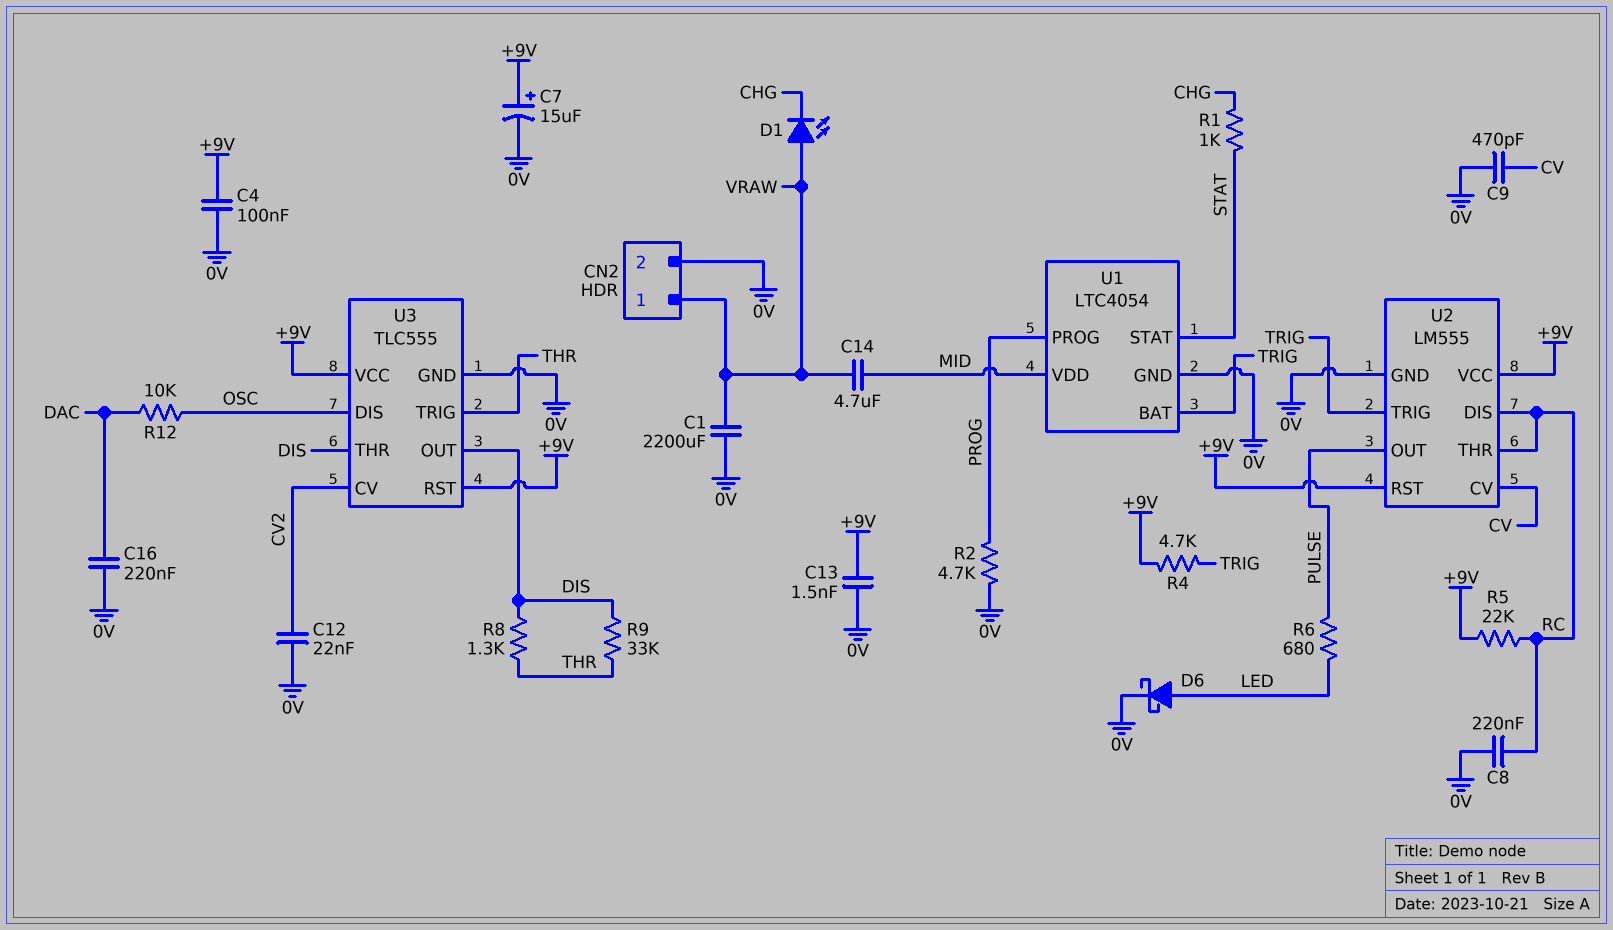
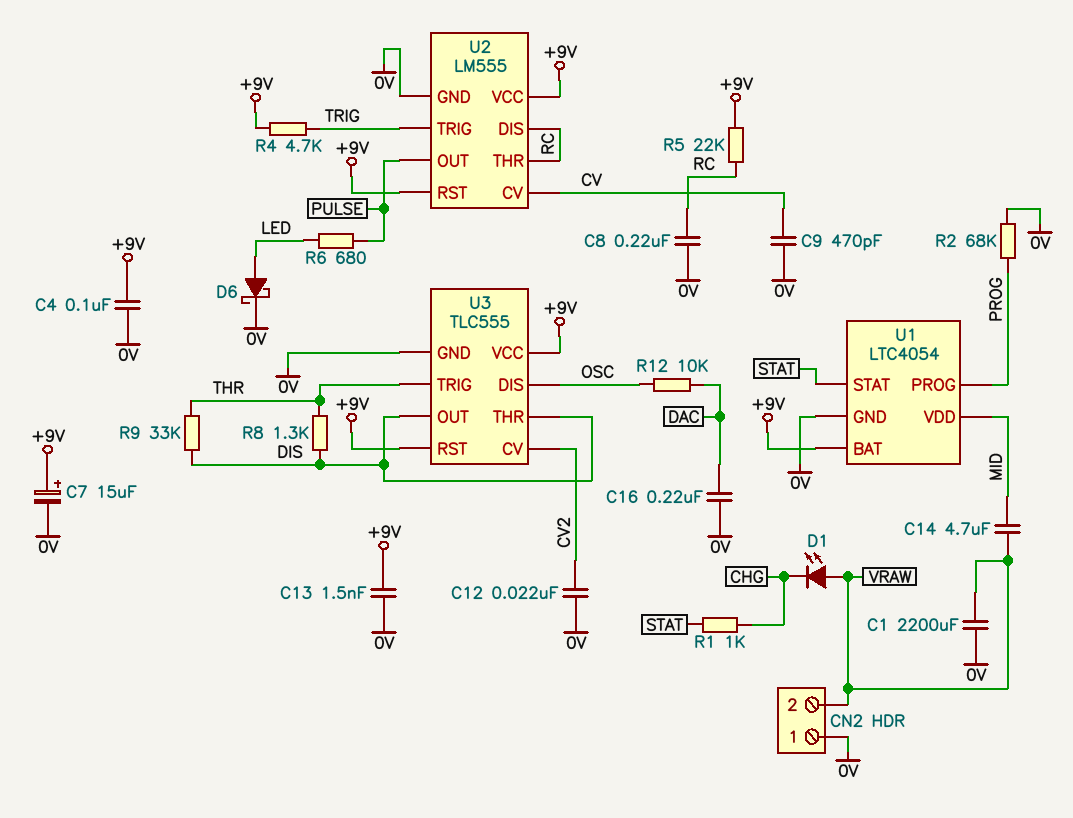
CN2 pin 1: VRAW -> 0V
CN2 pin 2: 0V -> VRAW
R2: 4.7k (0V, PROG) -> 68k (0V, PROG)
U1 pin BAT: TRIG -> +9V

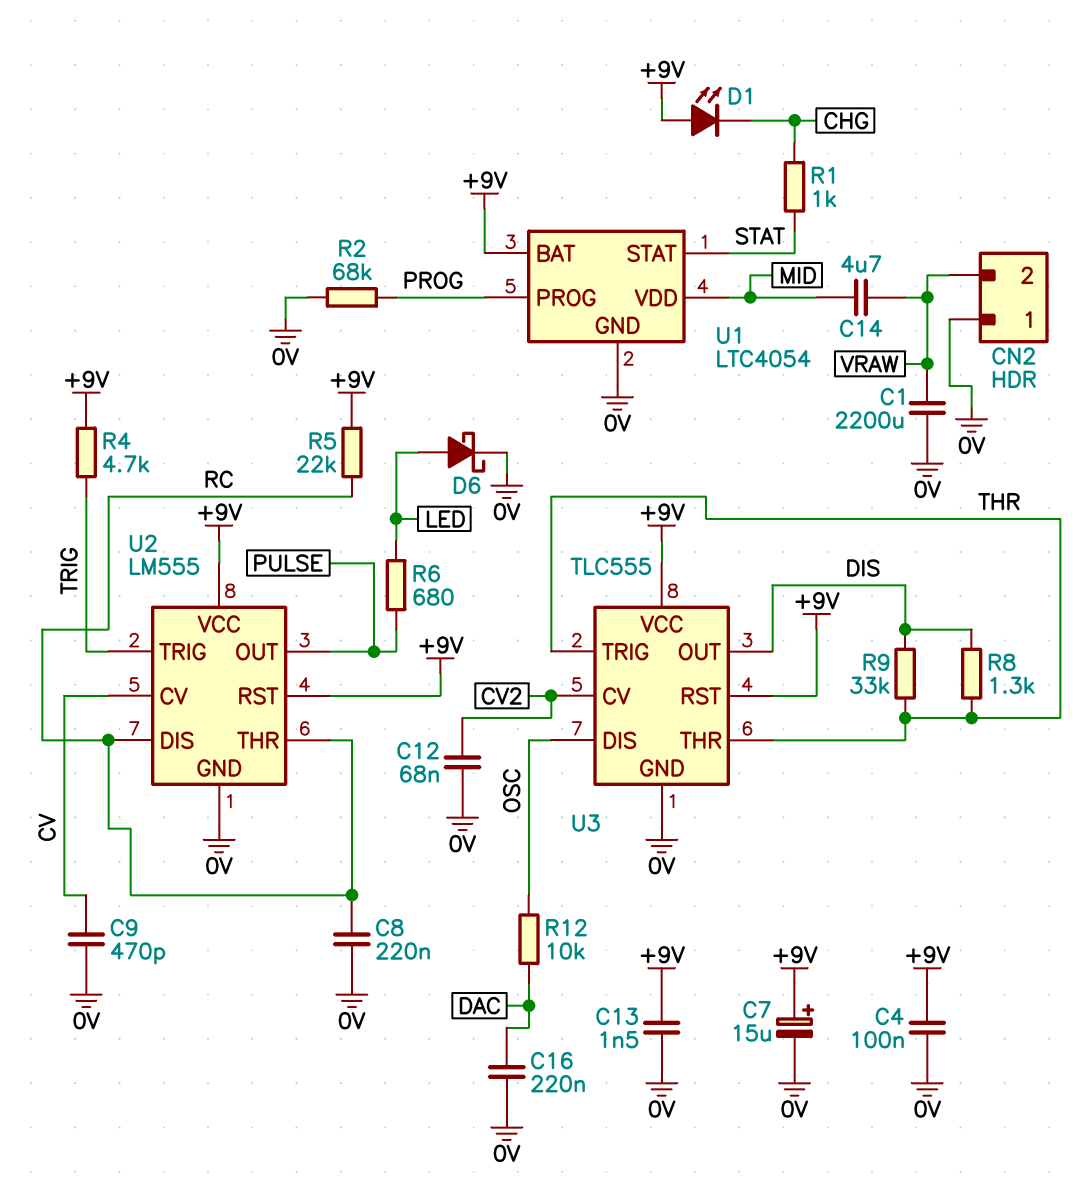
C12: 22nF (0V, CV2) -> 68nF (0V, CV2)
D1: LED (A VRAW, K CHG) -> LED (A +9V, K CHG)
U3 pin THR: DIS -> THR

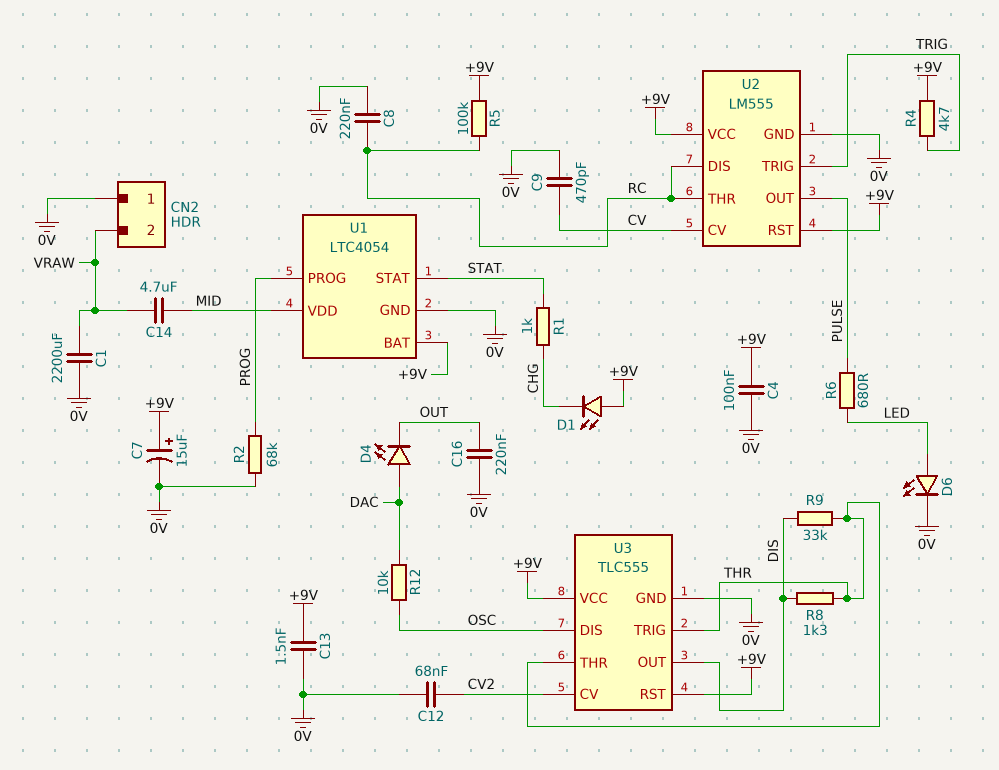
C16: 220nF (0V, DAC) -> 220nF (0V, OUT)
D4: none -> LED (A DAC, K OUT)
D6: schottky (A LED, K 0V) -> LED (A LED, K 0V)
R5: 22k (+9V, RC) -> 100k (+9V, RC)

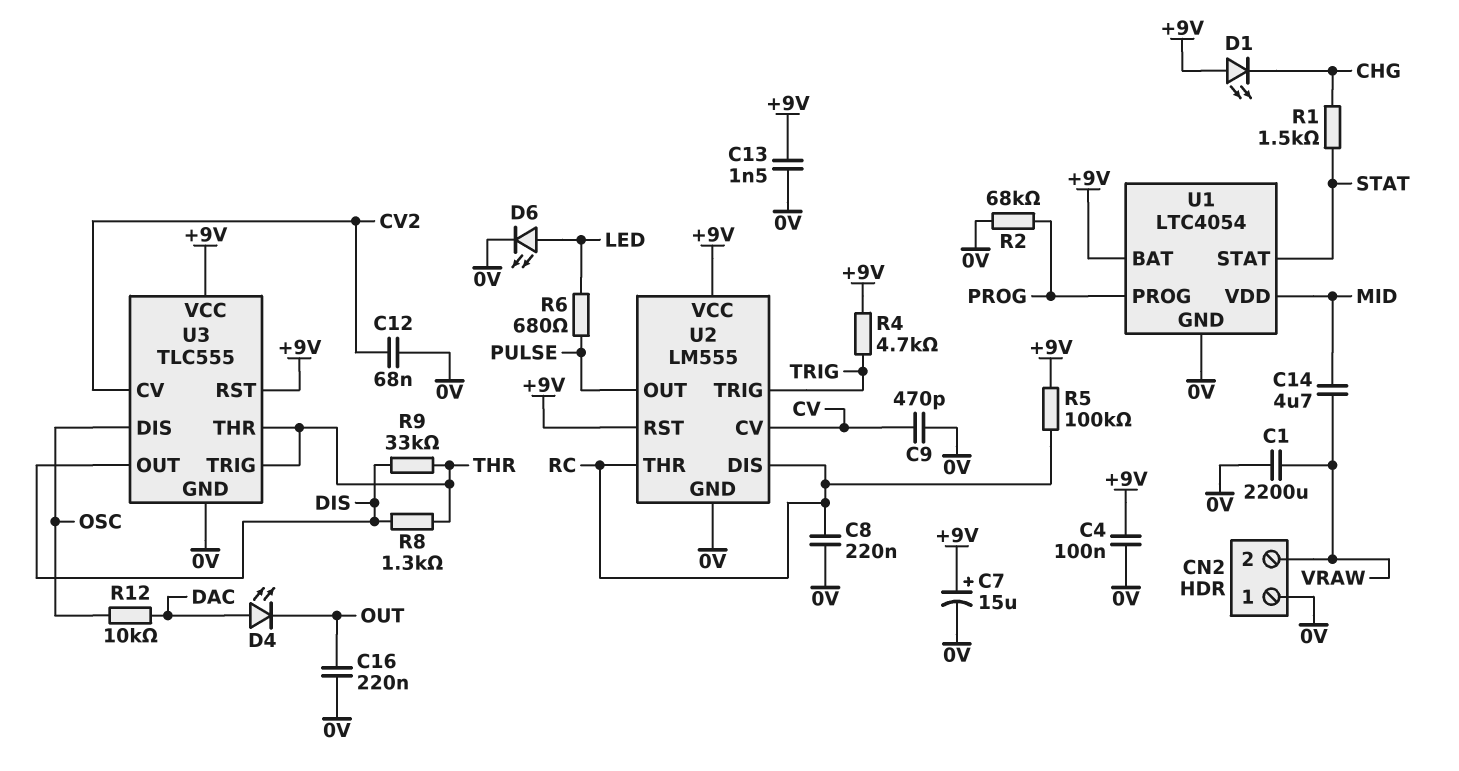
R1: 1k (CHG, STAT) -> 1.5k (CHG, STAT)

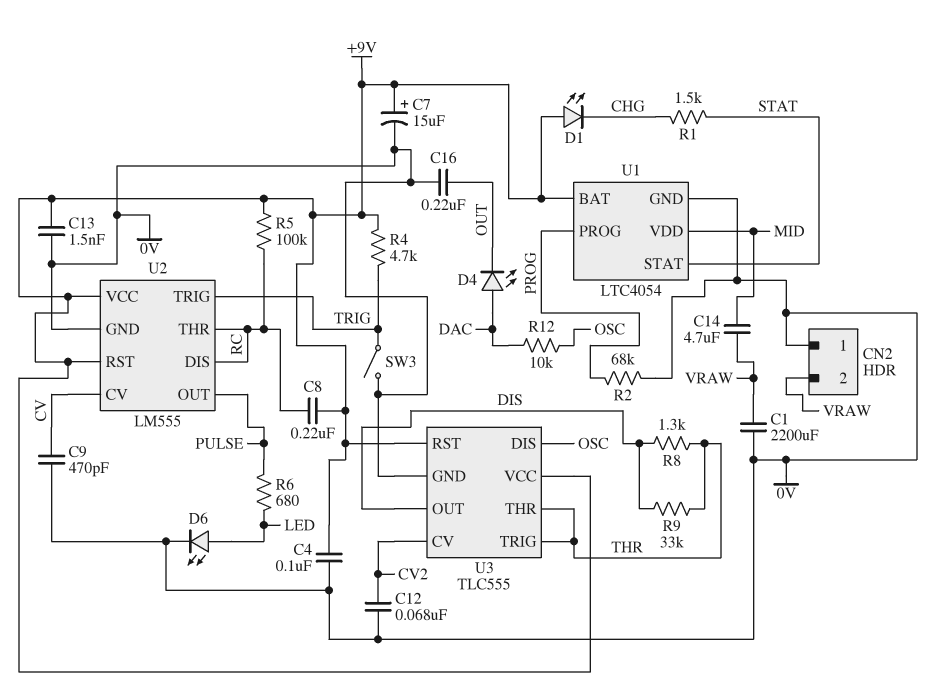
C8: 220nF (0V, RC) -> 220nF (+9V, RC)
SW3: none -> switch (0V, TRIG)

